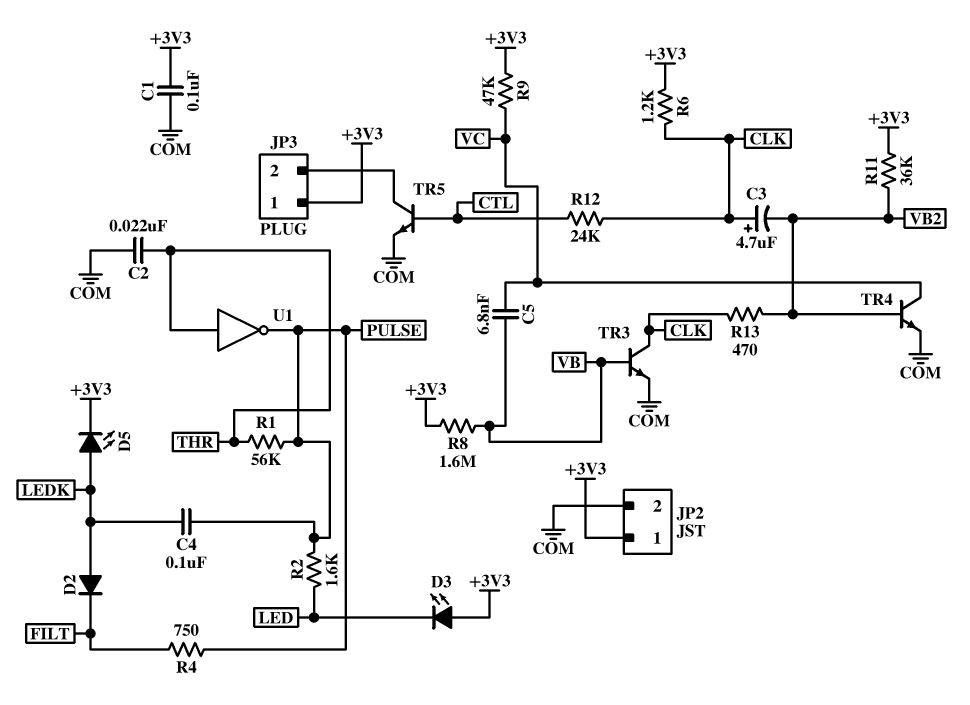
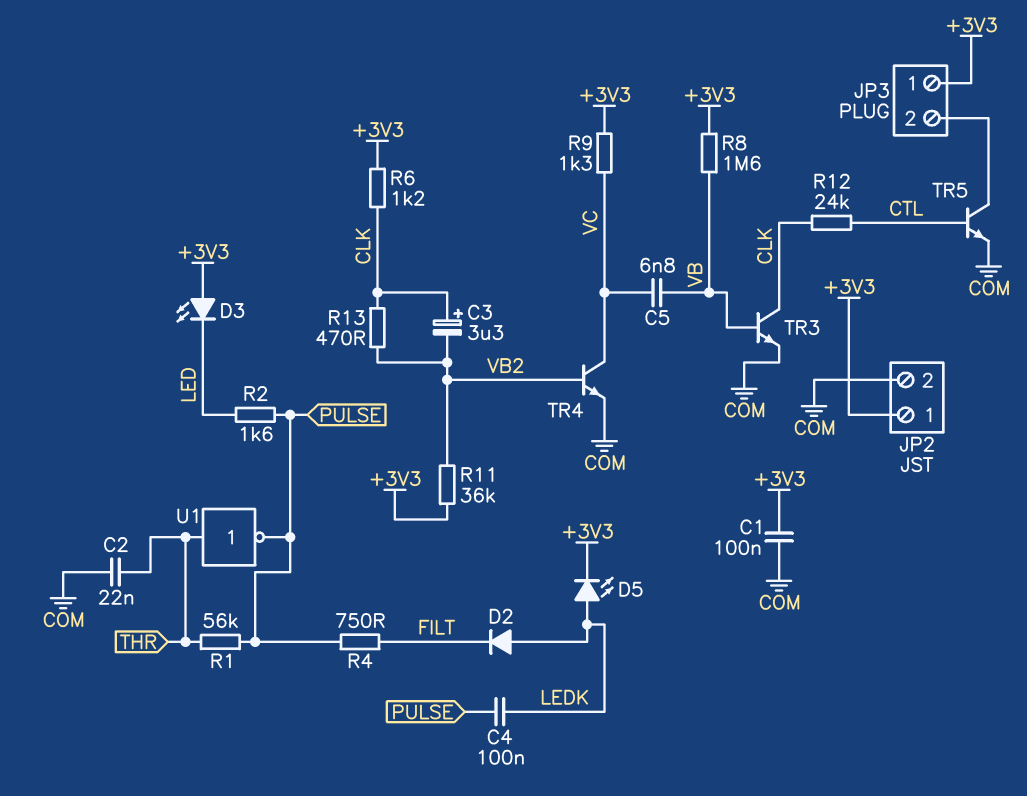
C3: 4.7uF (plus CLK, minus VB2) -> 3.3uF (plus CLK, minus VB2)
R9: 47k (+3V3, VC) -> 1.3k (+3V3, VC)

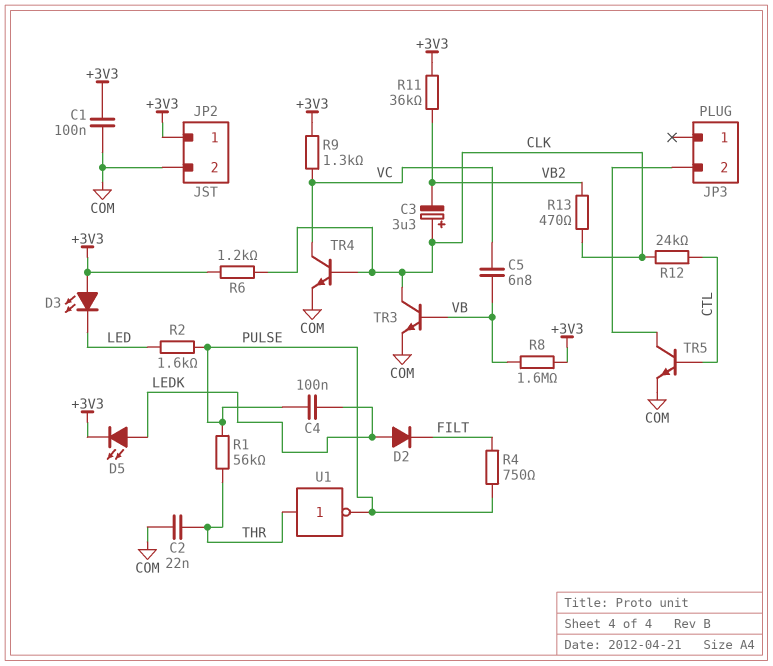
JP3 pin 1: +3V3 -> none
TR4: NPN (B VB2, C VC, E COM) -> NPN (B CLK, C VC, E COM)

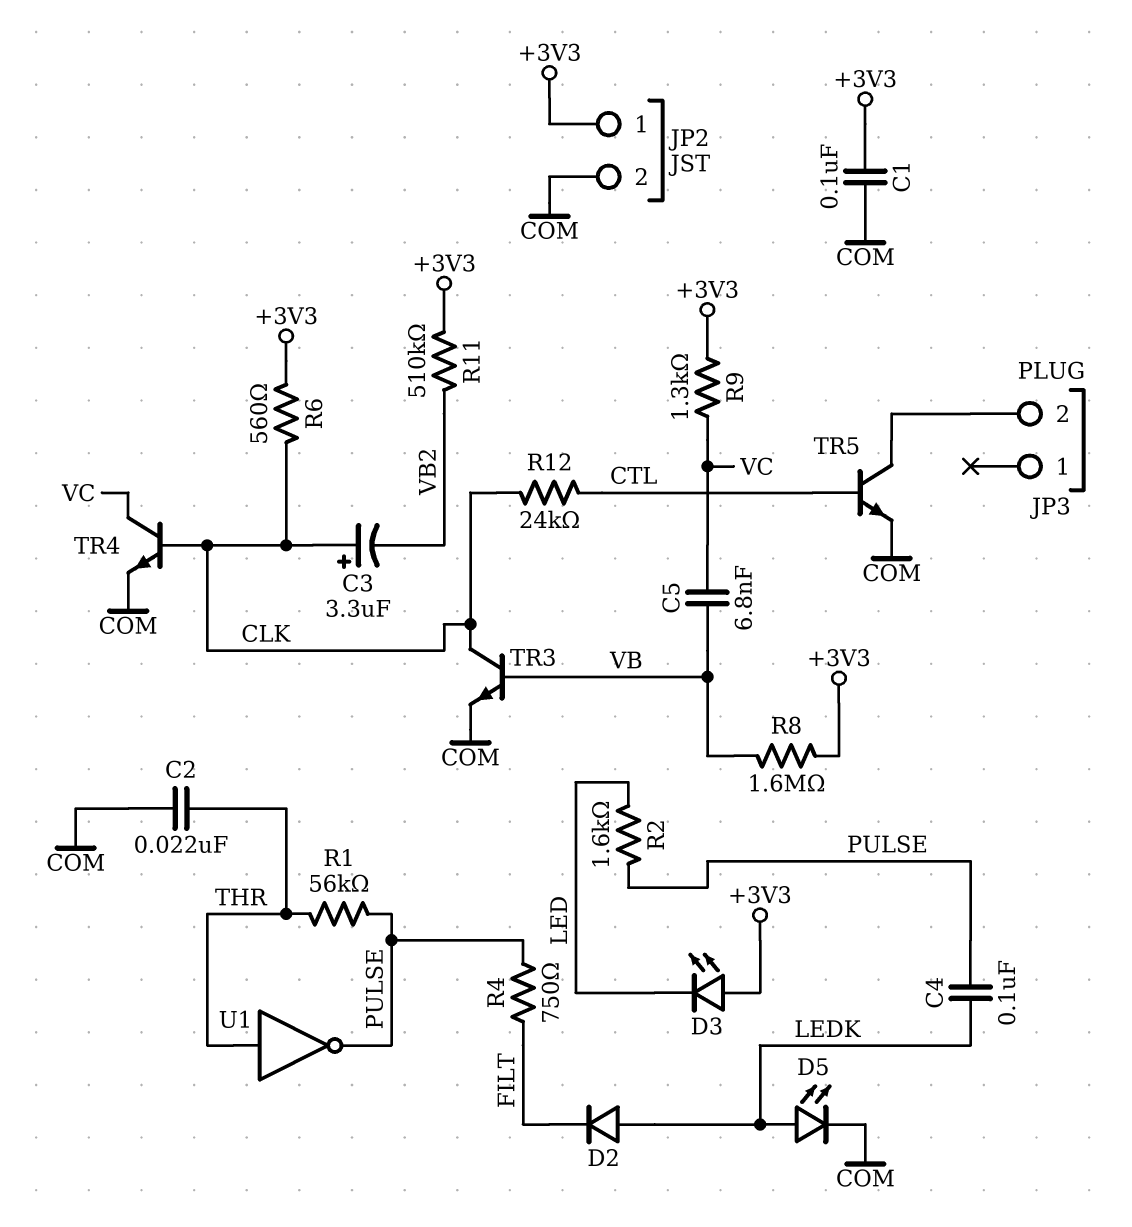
D5: LED (A LEDK, K +3V3) -> LED (A LEDK, K COM)
R6: 1.2k (+3V3, CLK) -> 560 (+3V3, CLK)
R11: 36k (+3V3, VB2) -> 510k (+3V3, VB2)
R13: 470 (CLK, VB2) -> none

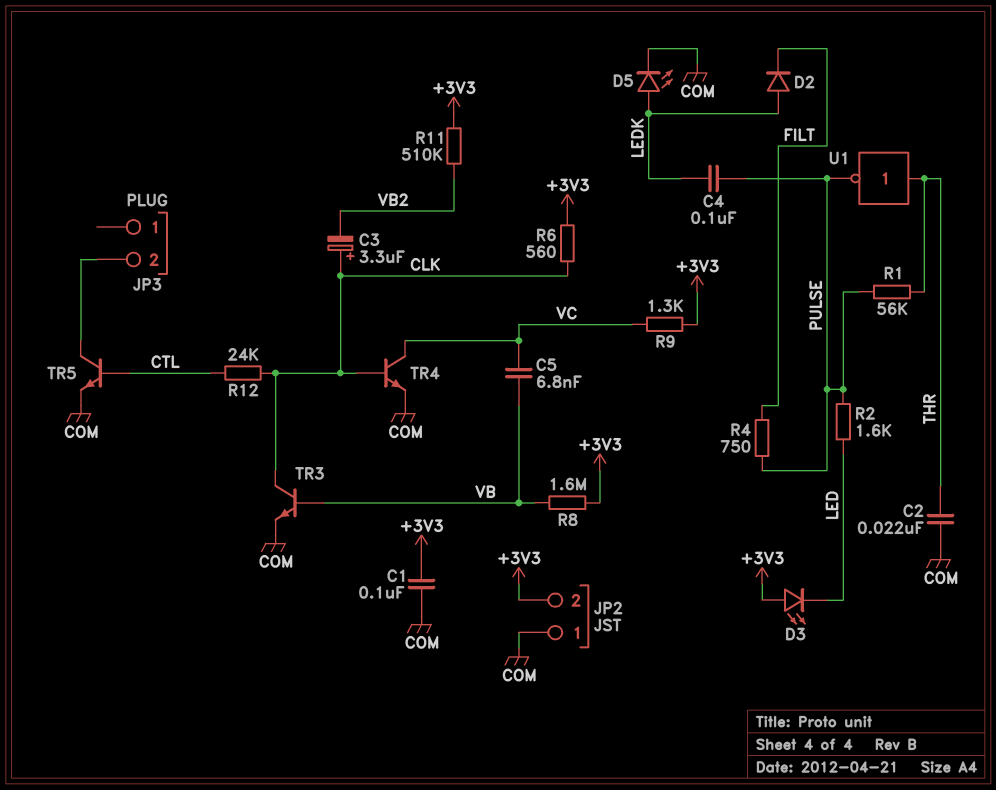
JP2 pin 1: +3V3 -> COM
JP2 pin 2: COM -> +3V3

